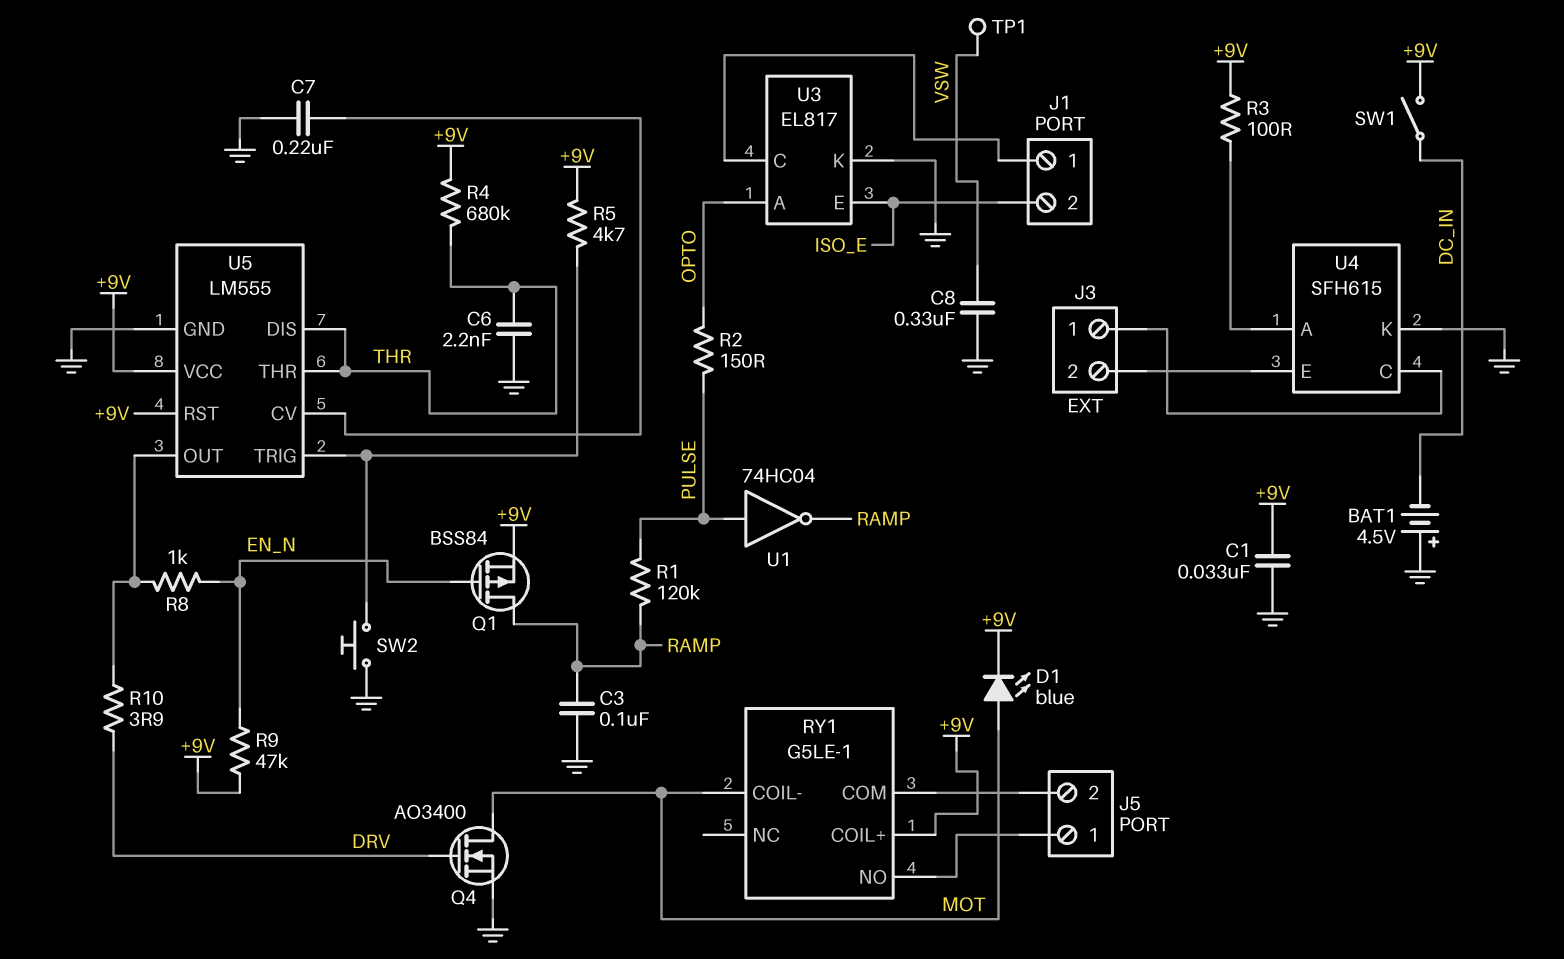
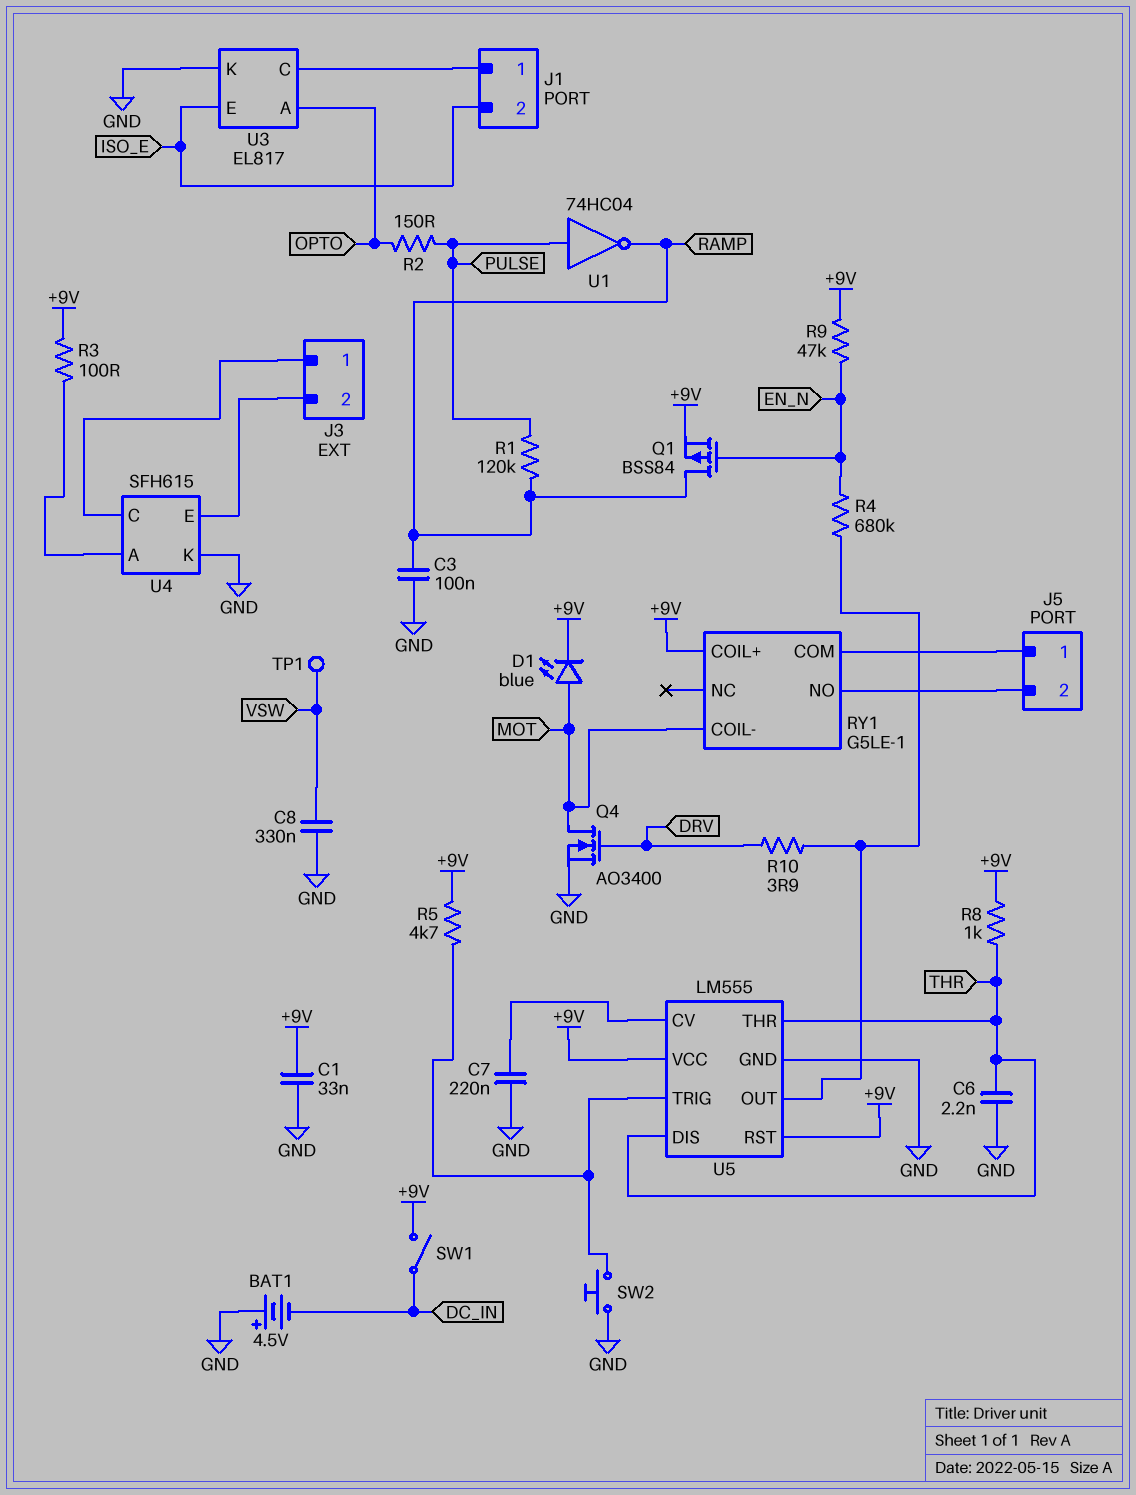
R4: 680k (+9V, THR) -> 680k (EN_N, U5/OUT)
R8: 1k (EN_N, U5/OUT) -> 1k (+9V, THR)
RY1 pin COM: J5/2 -> J5/1
RY1 pin NO: J5/1 -> J5/2

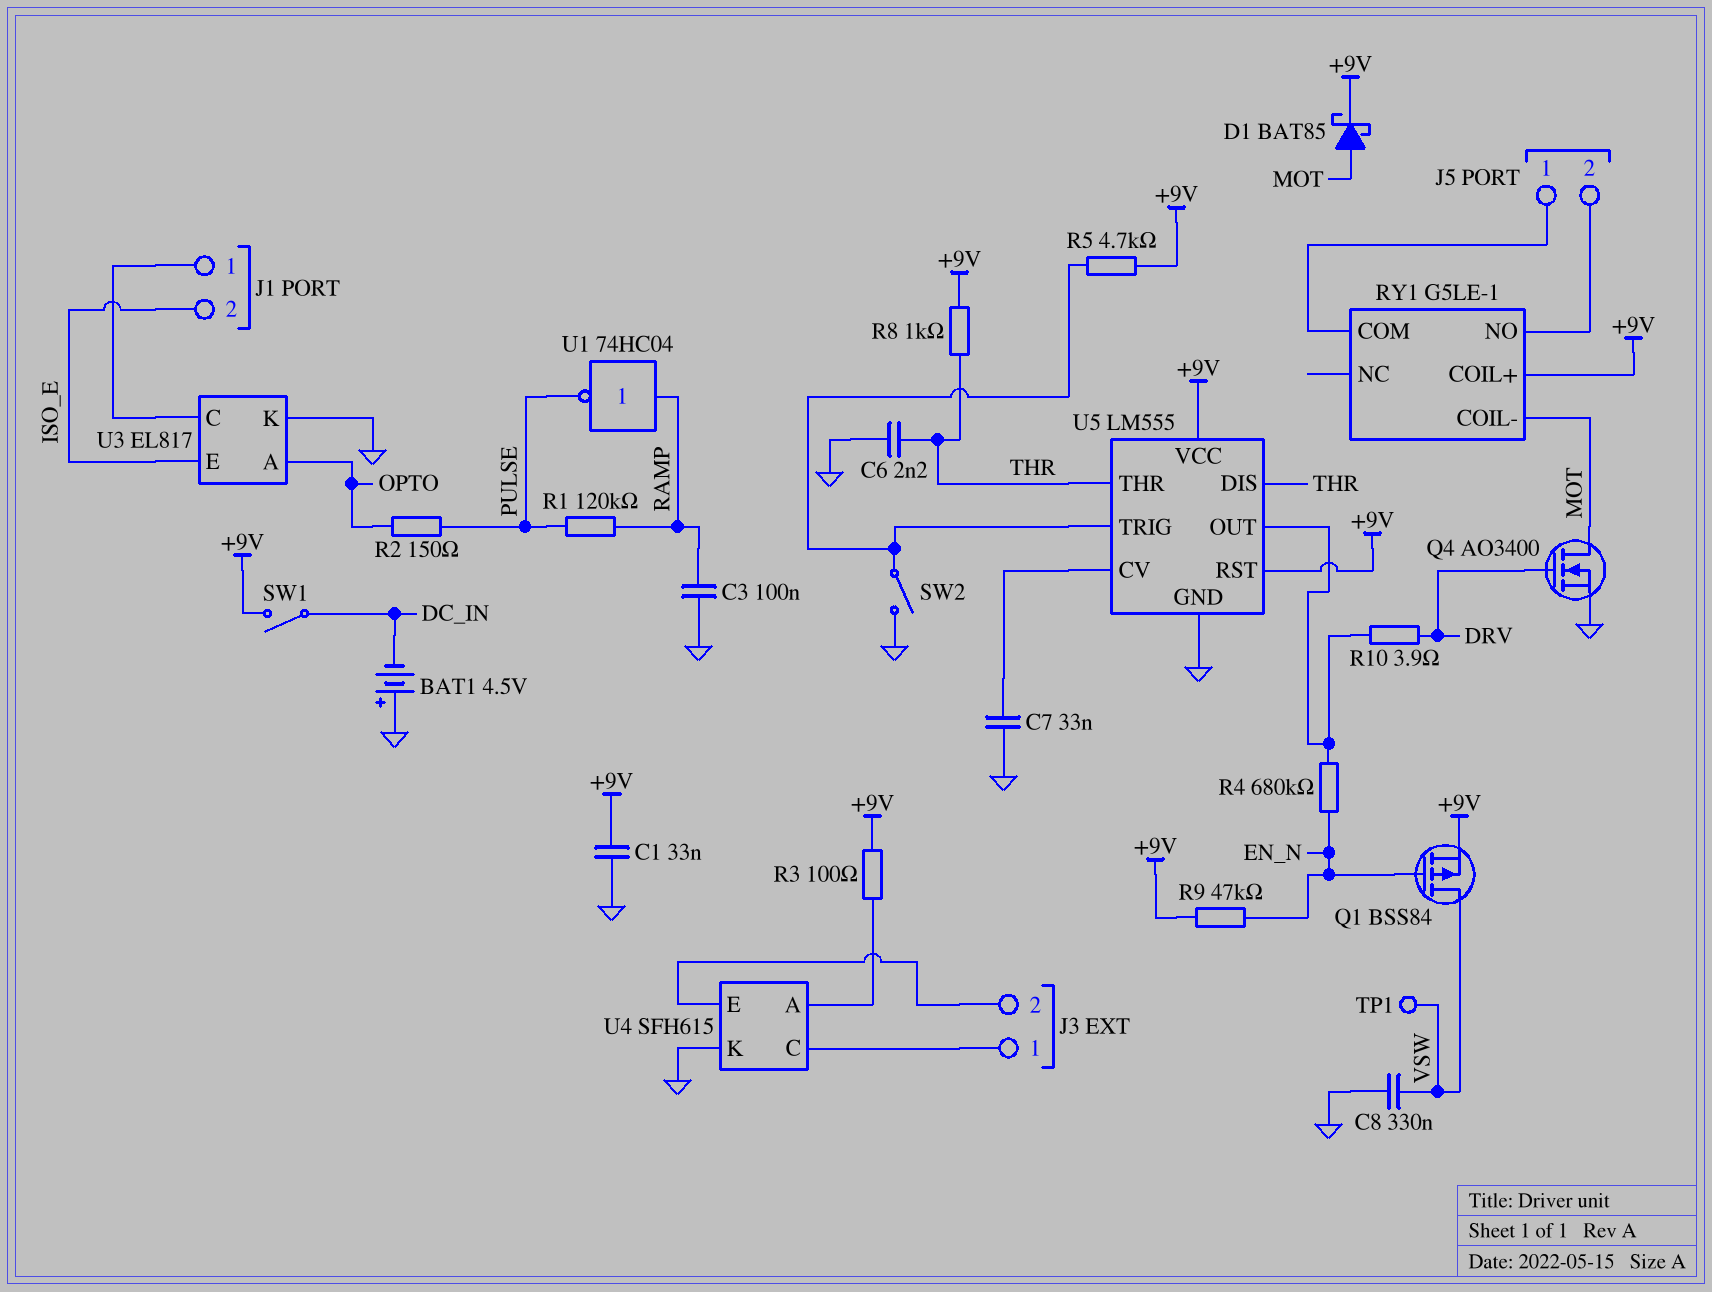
C7: 220nF (GND, U5/CV) -> 33nF (GND, U5/CV)
D1: LED blue (A MOT, K +9V) -> schottky BAT85 (A MOT, K +9V)
Q1: PMOS BSS84 (G EN_N, D RAMP, S +9V) -> PMOS BSS84 (G EN_N, D VSW, S +9V)
SW2: button (GND, U5/TRIG) -> switch (GND, U5/TRIG)
U1: NOT 74HC04 (in PULSE, out RAMP) -> NOT 74HC04 (in RAMP, out PULSE)

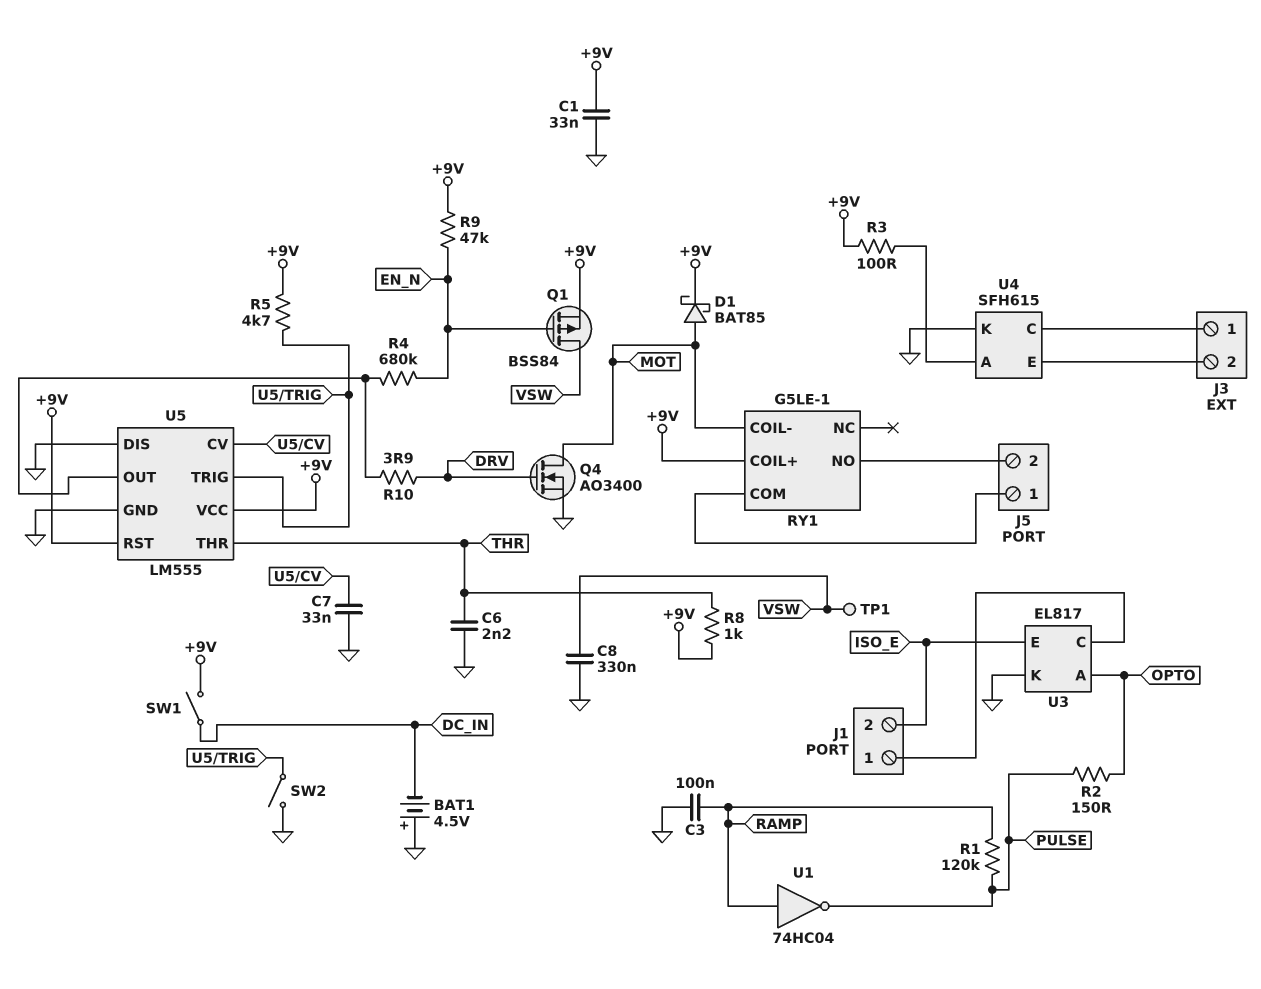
U5 pin DIS: THR -> GND

